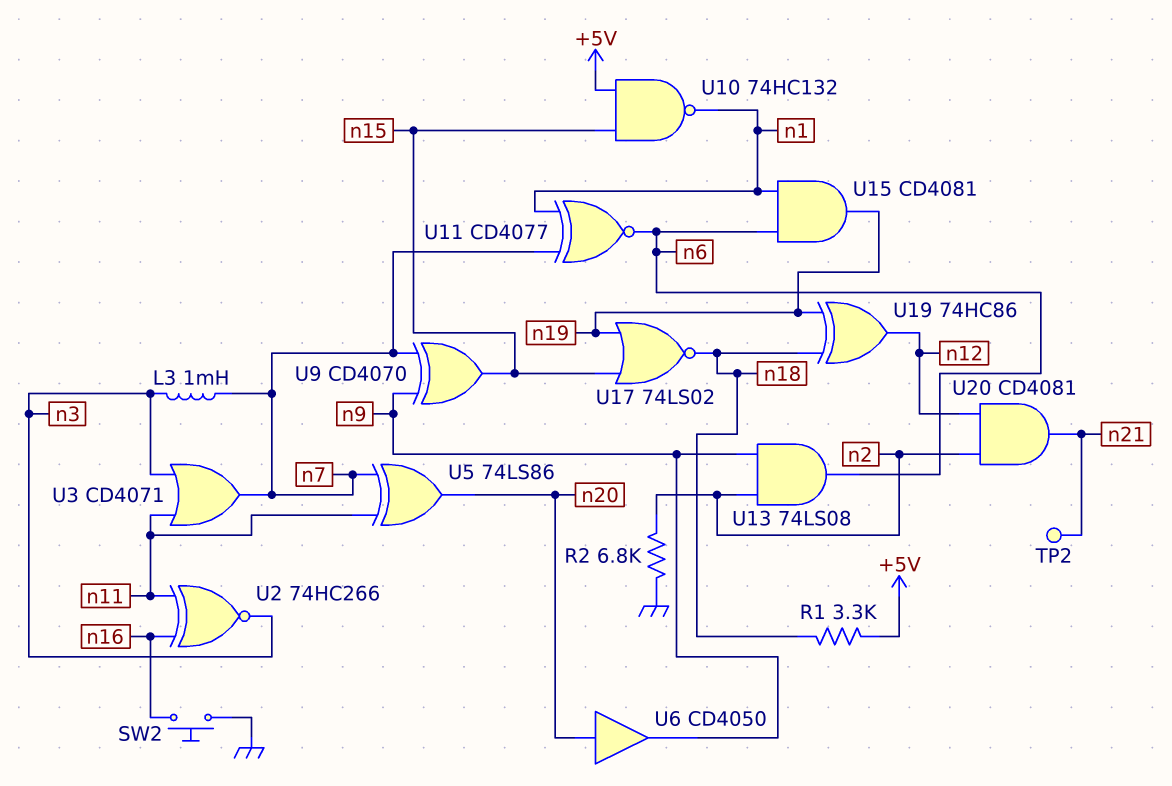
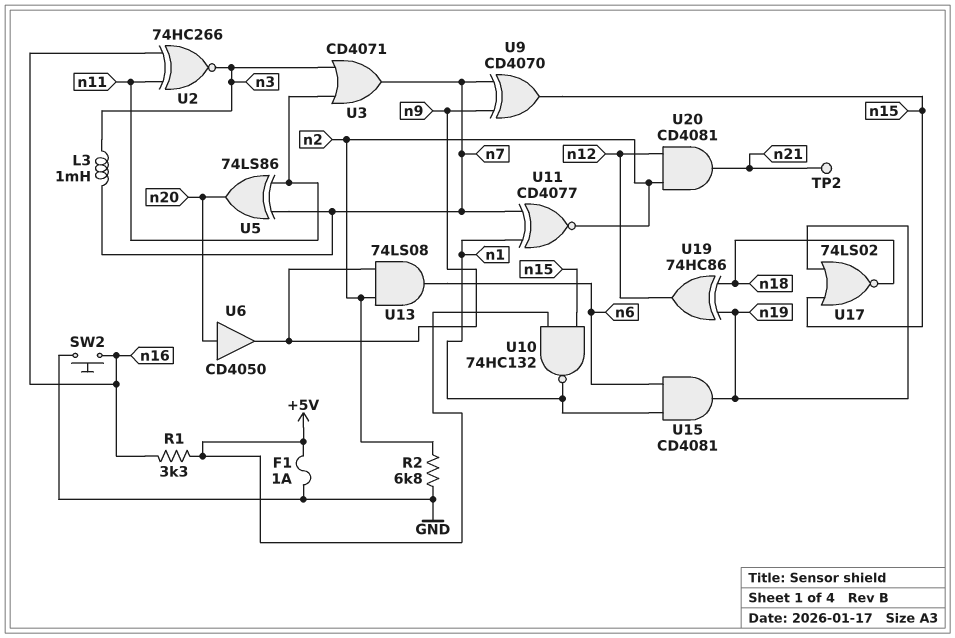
F1: none -> 1A (+5V, GND)
R1: 3.3k (+5V, n18) -> 3.3k (+5V, n16)
U11: XNOR CD4077 (in n1, in n7, out n6) -> XNOR CD4077 (in n1, in n7, out n2)

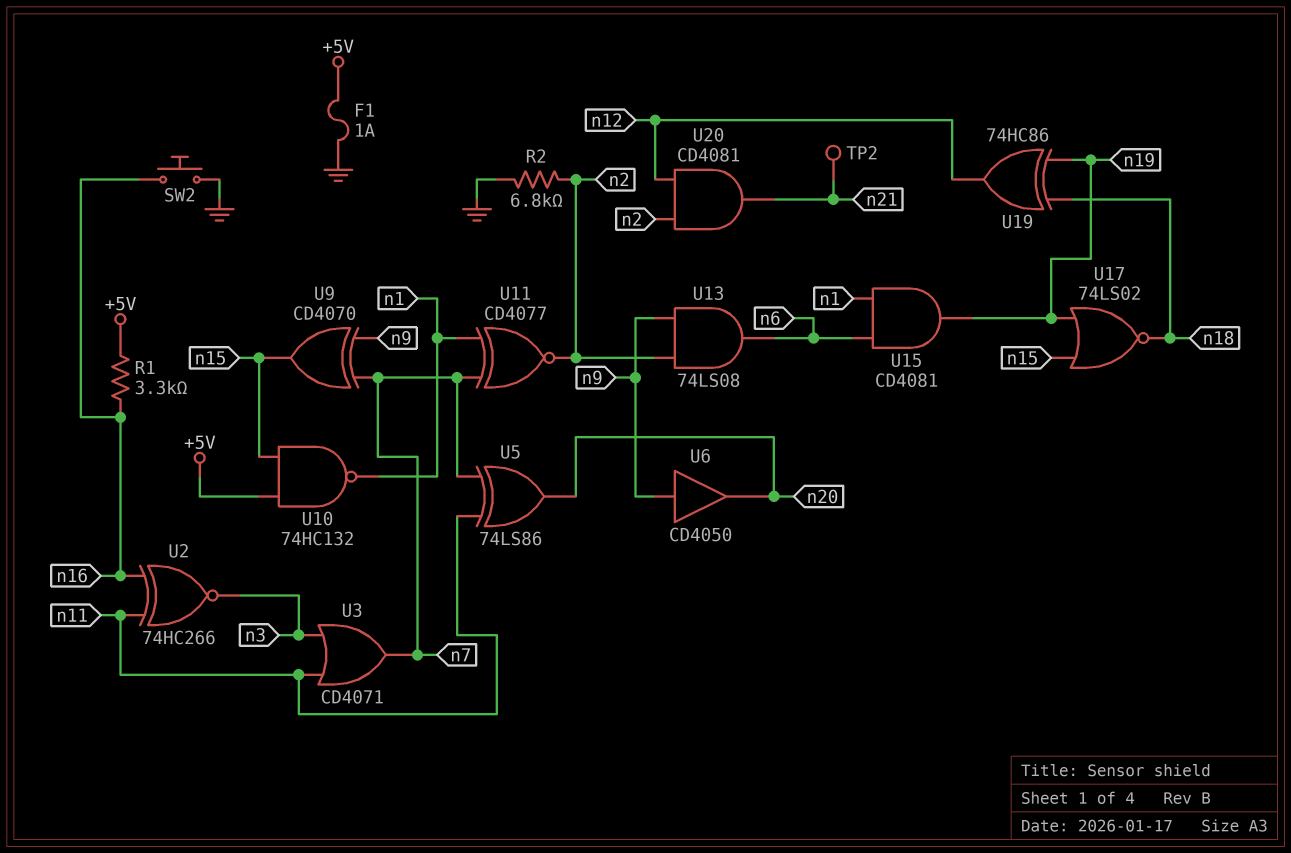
L3: 1mH (n3, n7) -> none
U6: buffer CD4050 (in n20, out n9) -> buffer CD4050 (in n9, out n20)

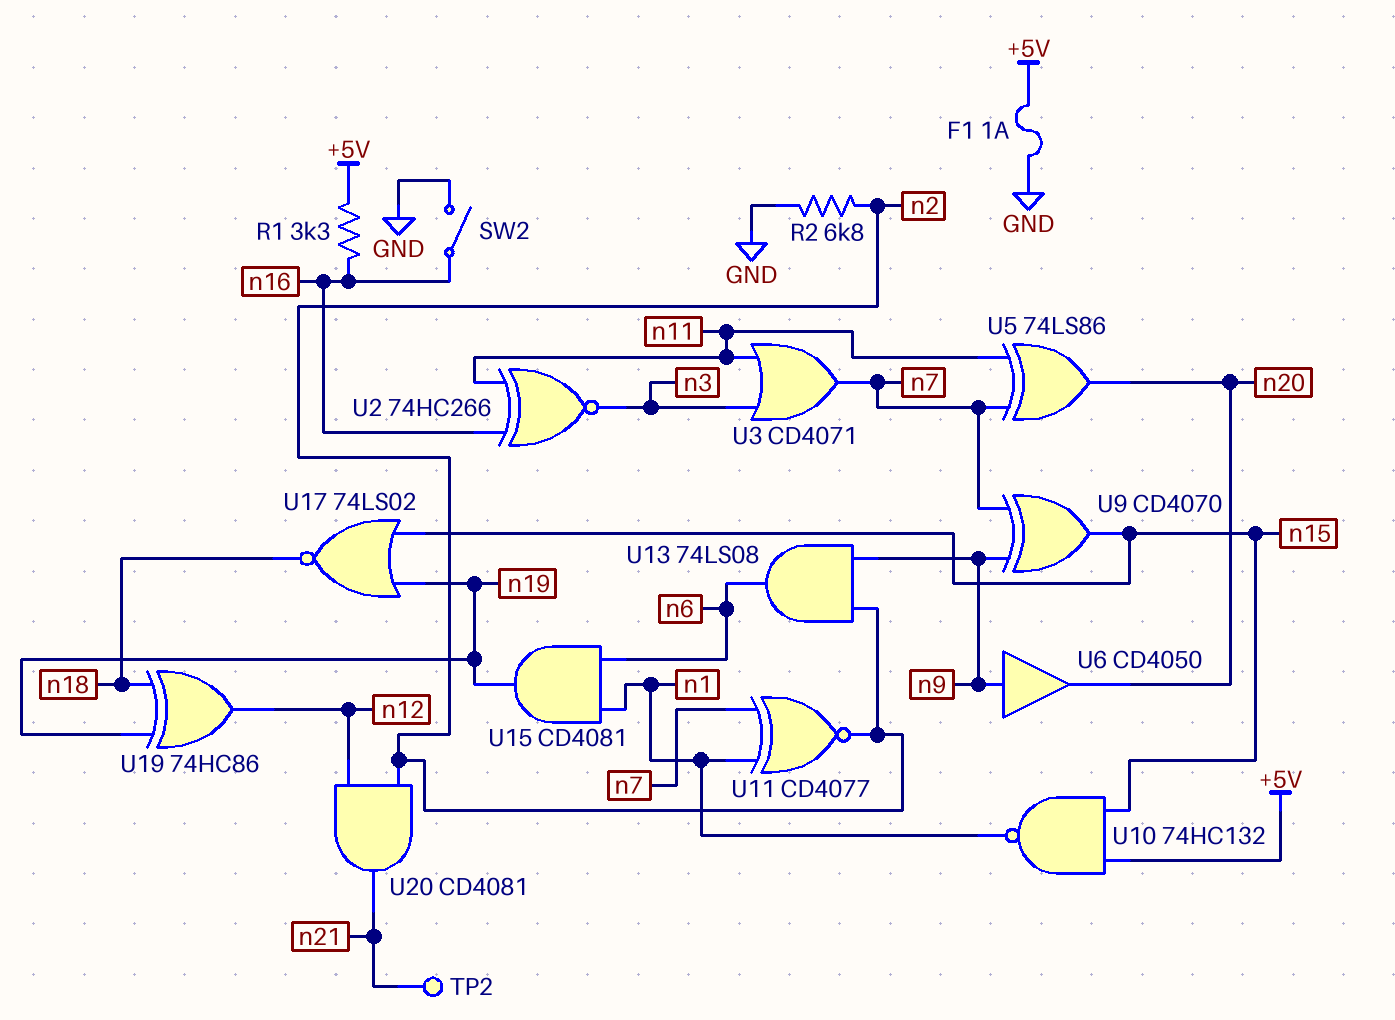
SW2: button (GND, n16) -> switch (GND, n16)

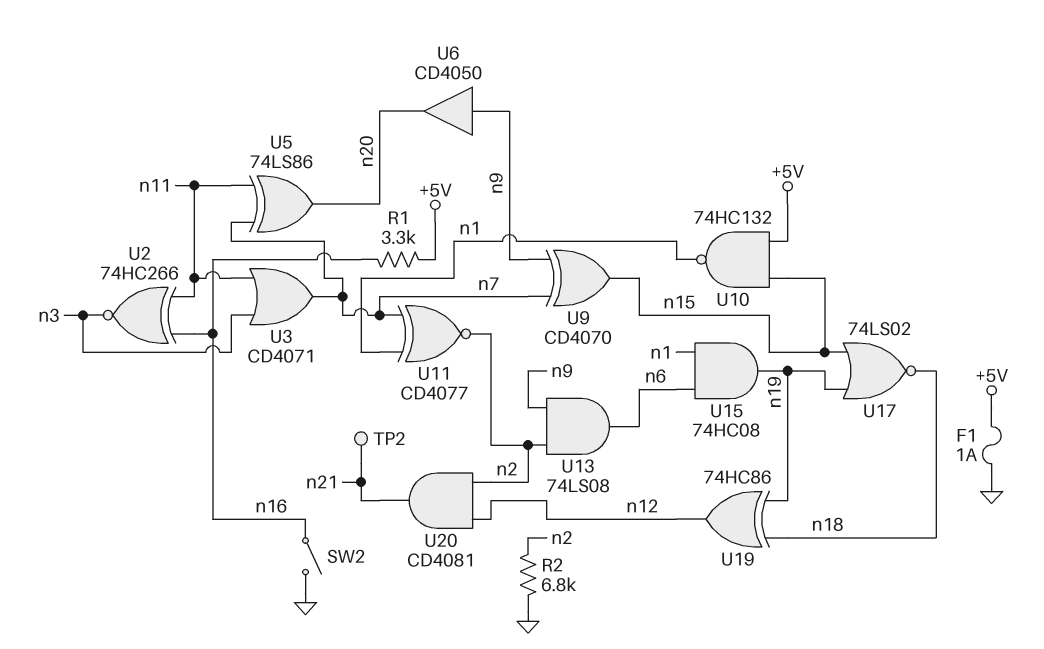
U15: AND CD4081 (in n1, in n6, out n19) -> AND 74HC08 (in n1, in n6, out n19)

